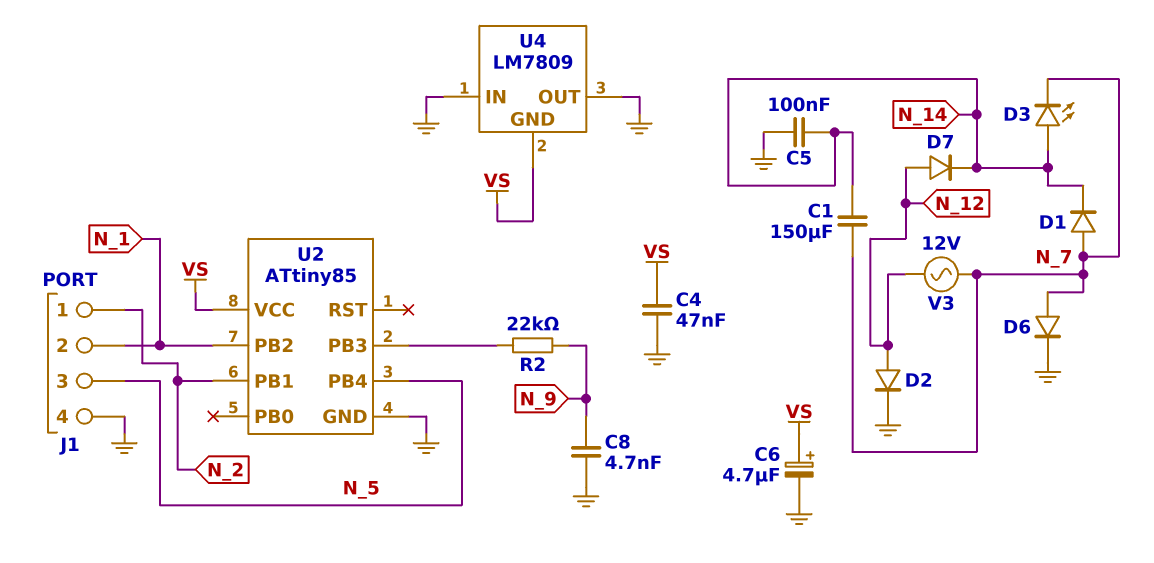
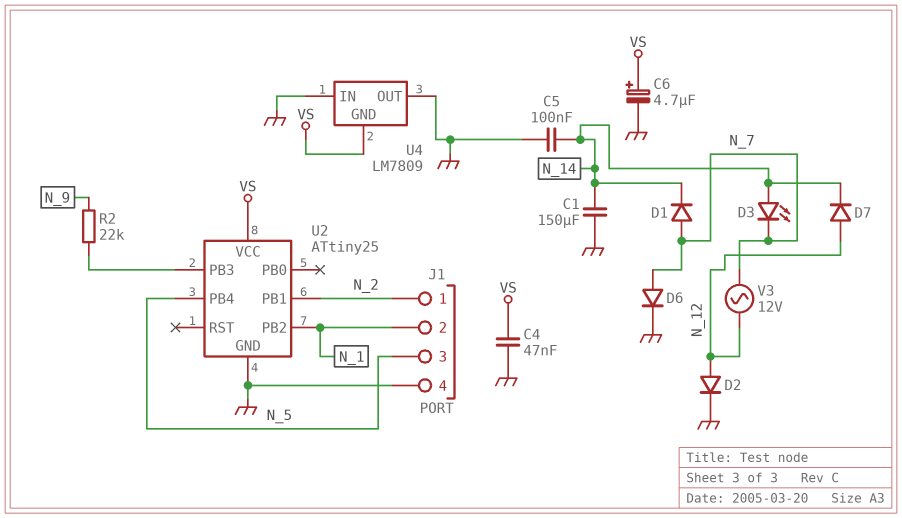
C1: 150uF (N_7, N_14) -> 150uF (GND, N_14)
C8: 4.7nF (GND, N_9) -> none
U2: ATtiny85 -> ATtiny25

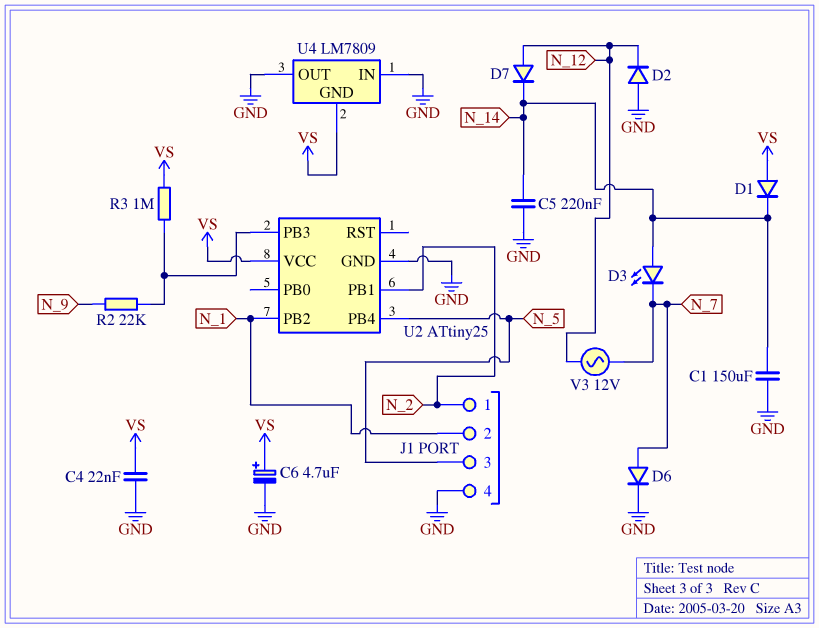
C4: 47nF (GND, VS) -> 22nF (GND, VS)
C5: 100nF (GND, N_14) -> 220nF (GND, N_14)
D1: diode (A N_7, K N_14) -> diode (A VS, K N_14)
D2: diode (A N_12, K GND) -> diode (A GND, K N_12)
R3: none -> 1M (U2/PB3, VS)

